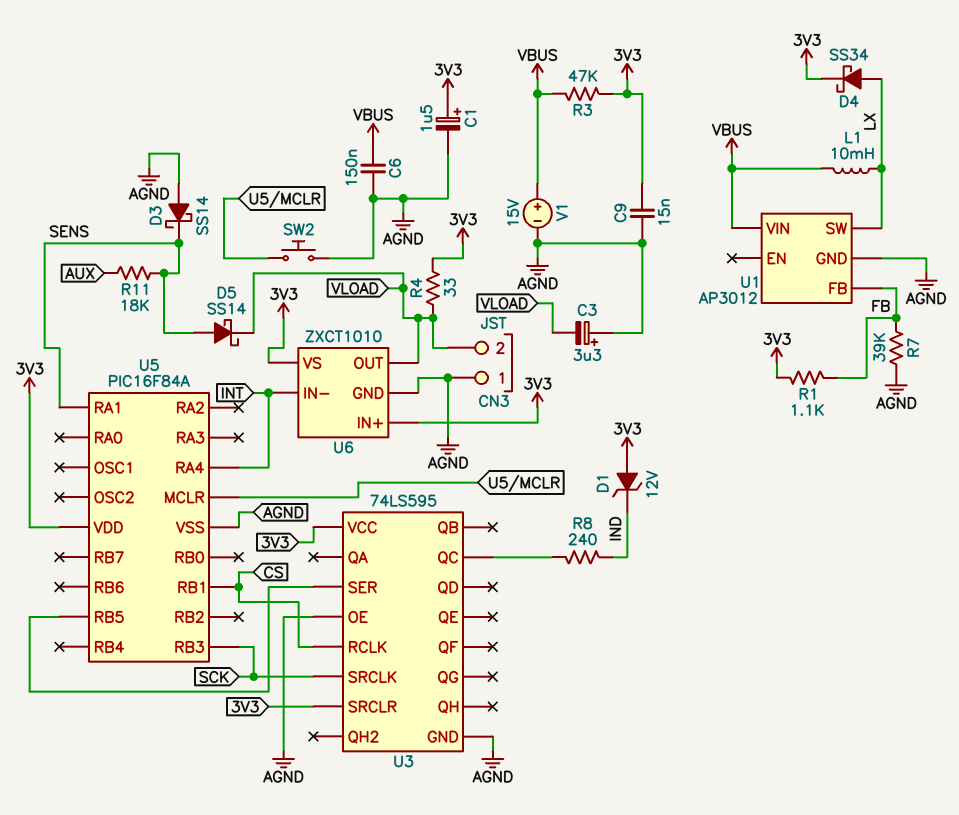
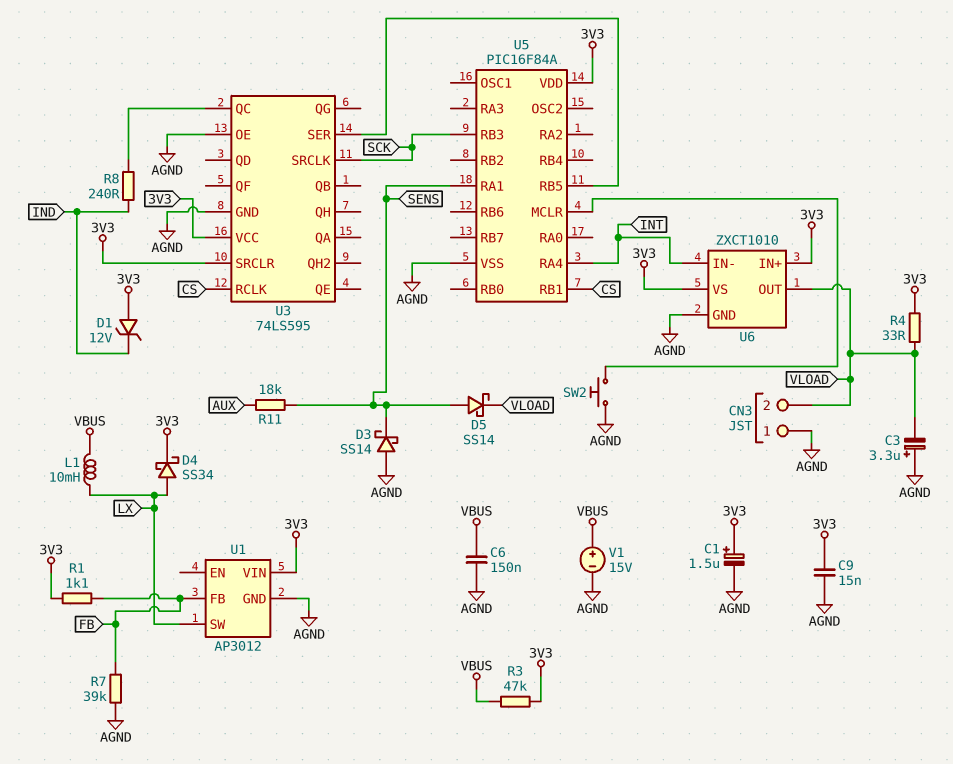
U1 pin VIN: VBUS -> 3V3

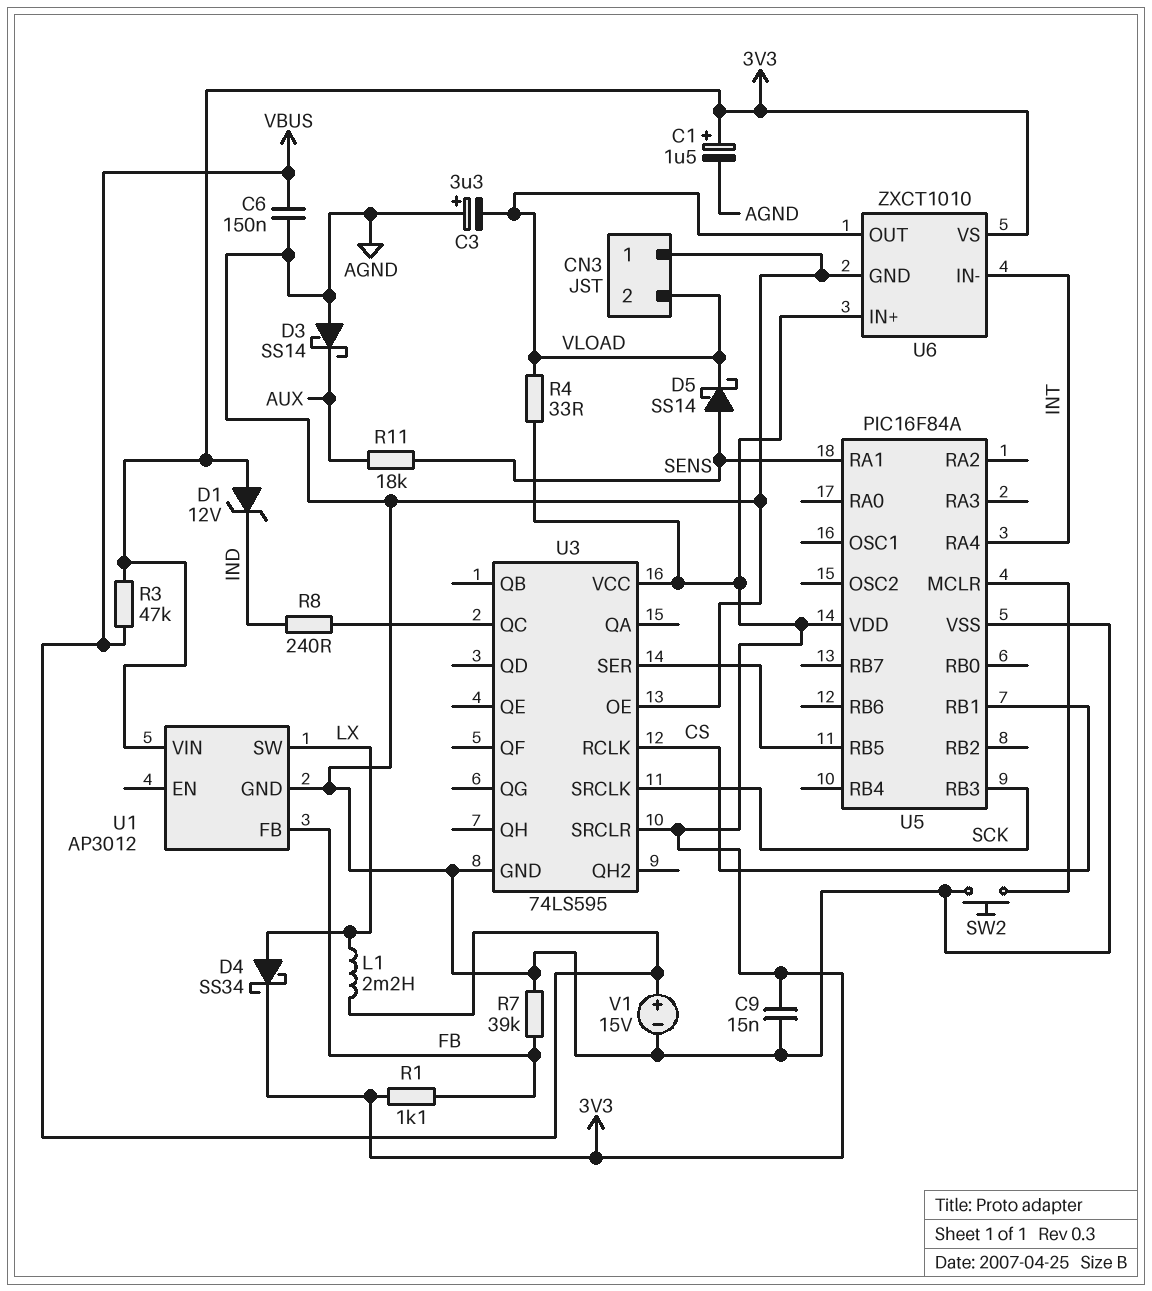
D3: schottky SS14 (A AGND, K SENS) -> schottky SS14 (A AGND, K AUX)
L1: 10mH (LX, VBUS) -> 2.2mH (LX, VBUS)

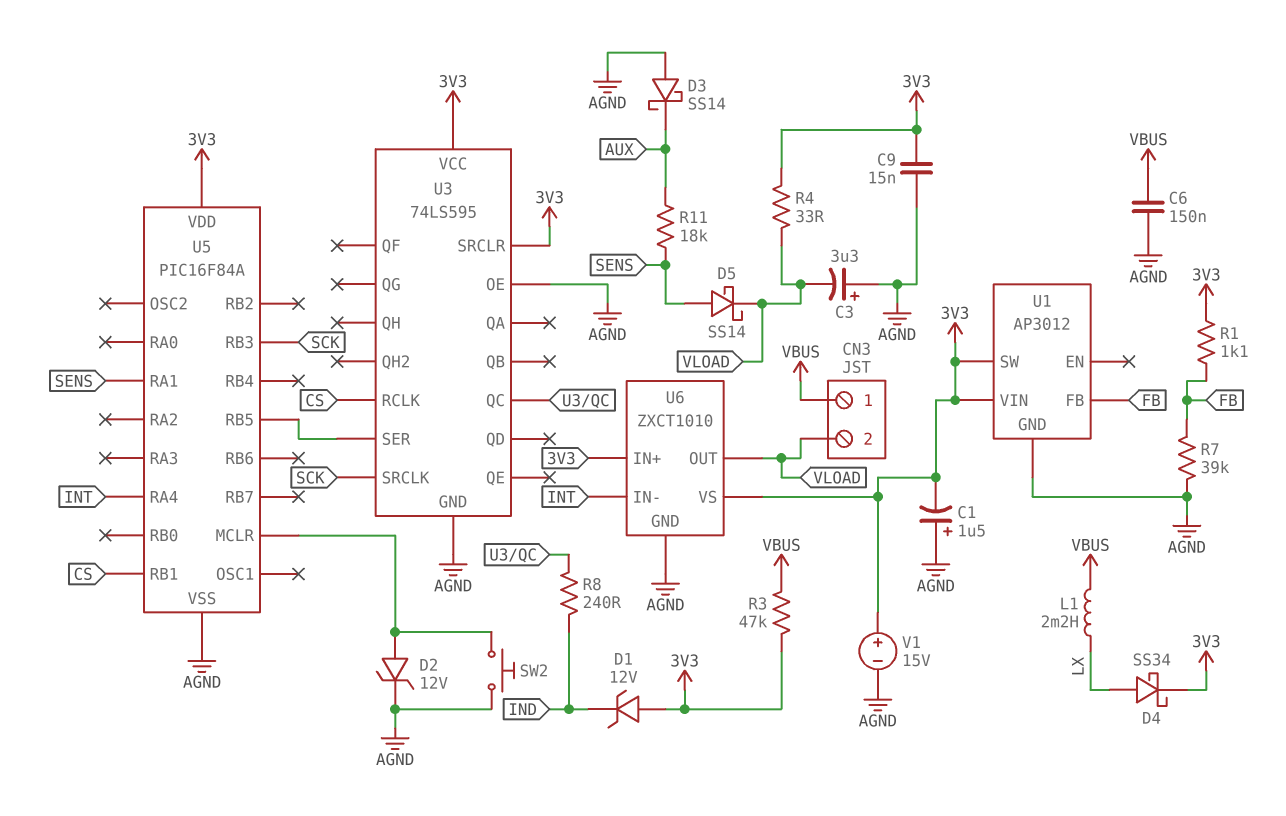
C1: 1.5uF (plus 3V3, minus AGND) -> 1.5uF (plus AGND, minus 3V3)
CN3 pin 1: AGND -> VBUS
D2: none -> zener 12V (A U5/MCLR, K AGND)
U1 pin SW: LX -> 3V3
V1: 15V (plus VBUS, minus AGND) -> 15V (plus 3V3, minus AGND)

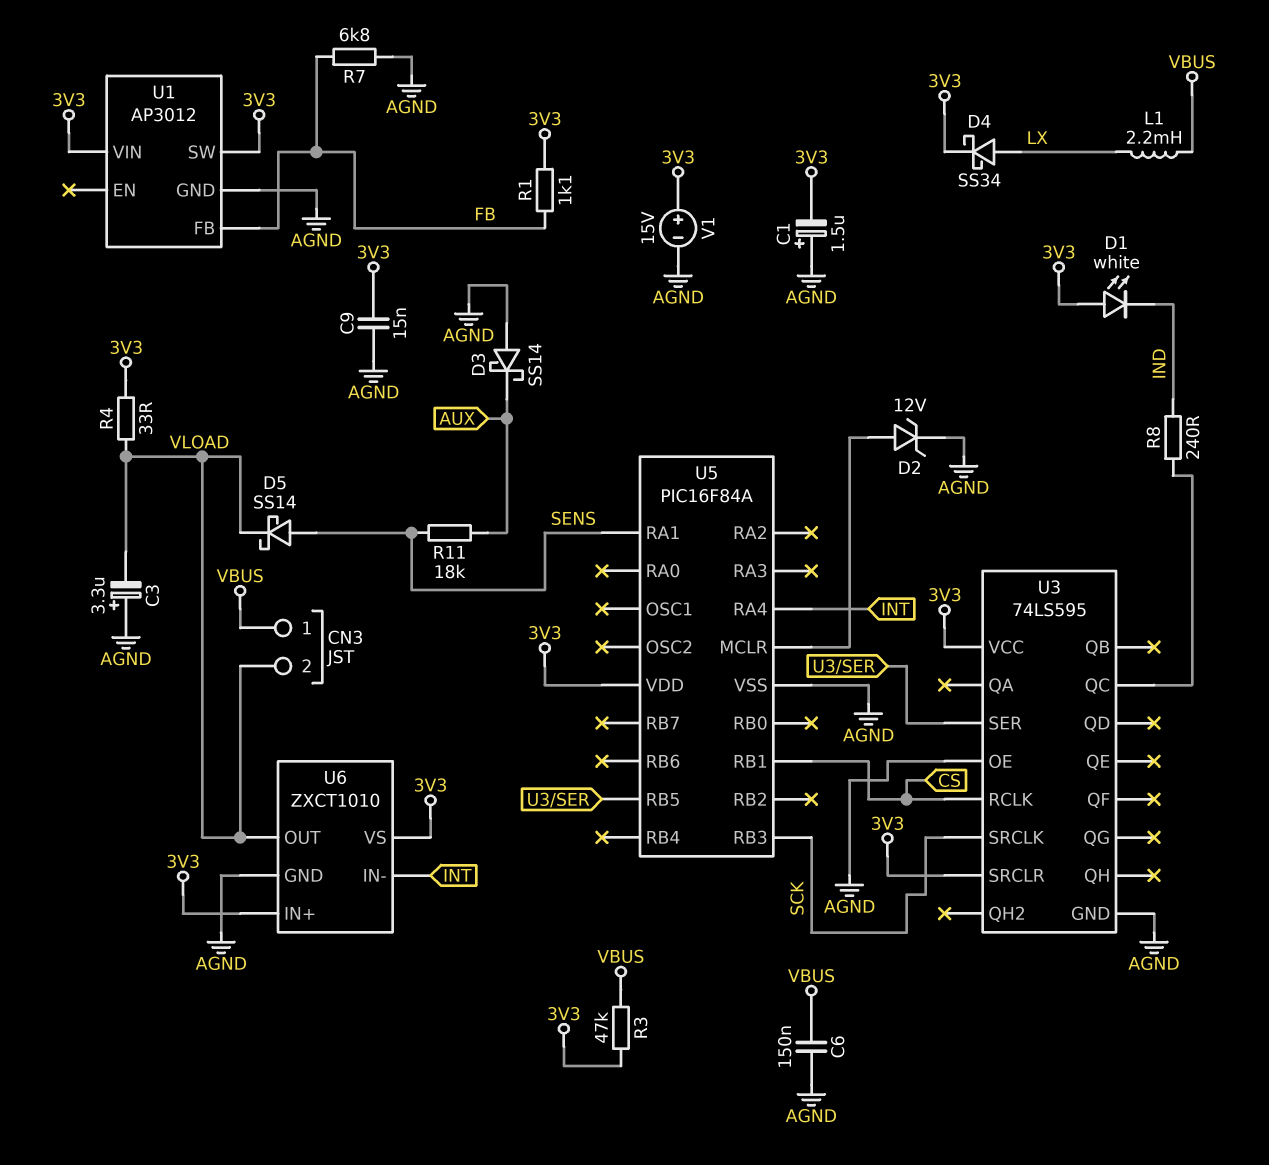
D1: zener 12V (A 3V3, K IND) -> LED white (A 3V3, K IND)
R7: 39k (AGND, FB) -> 6.8k (AGND, FB)
SW2: button (AGND, U5/MCLR) -> none

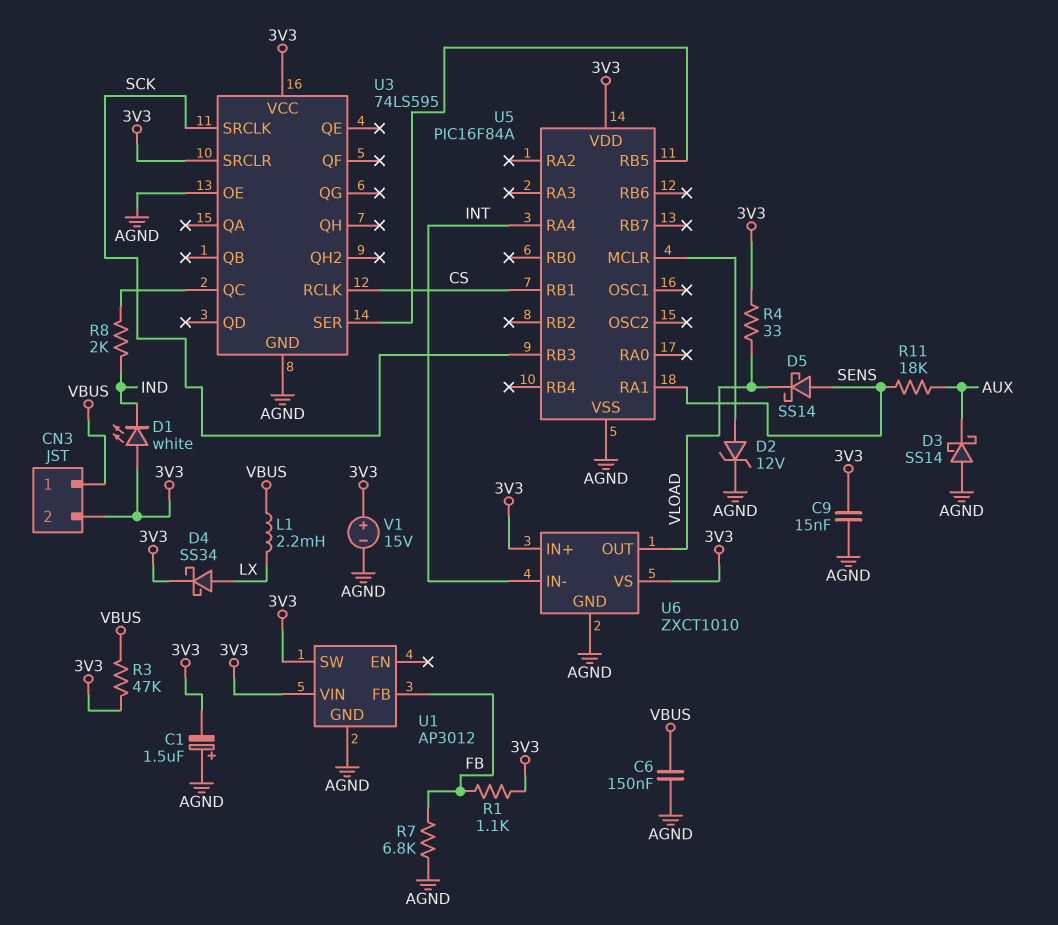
C3: 3.3uF (plus AGND, minus VLOAD) -> none
CN3 pin 2: VLOAD -> 3V3
R8: 240 (IND, U3/QC) -> 2k (IND, U3/QC)

